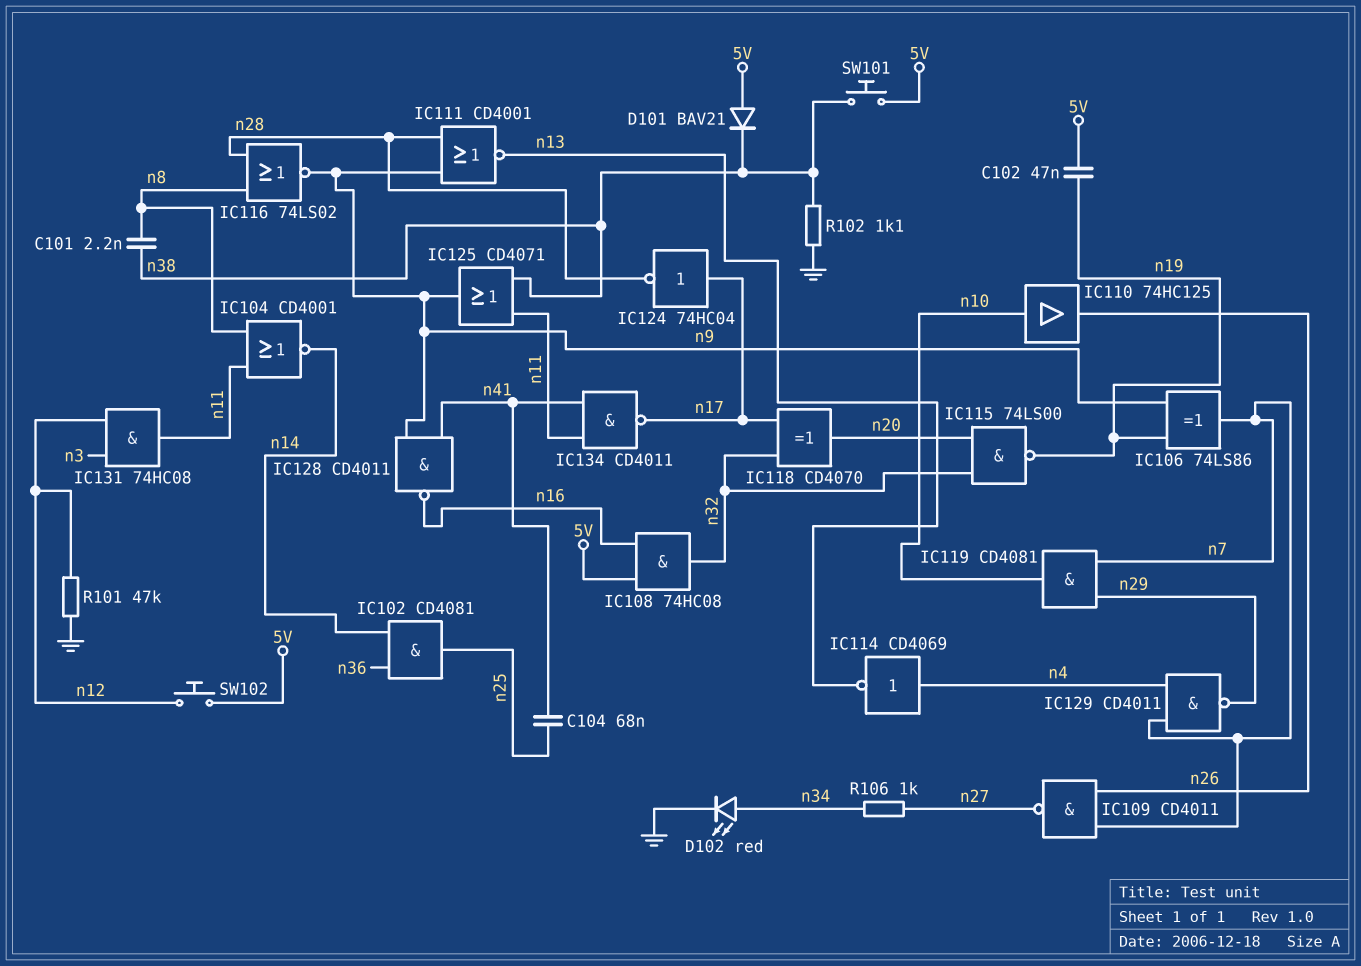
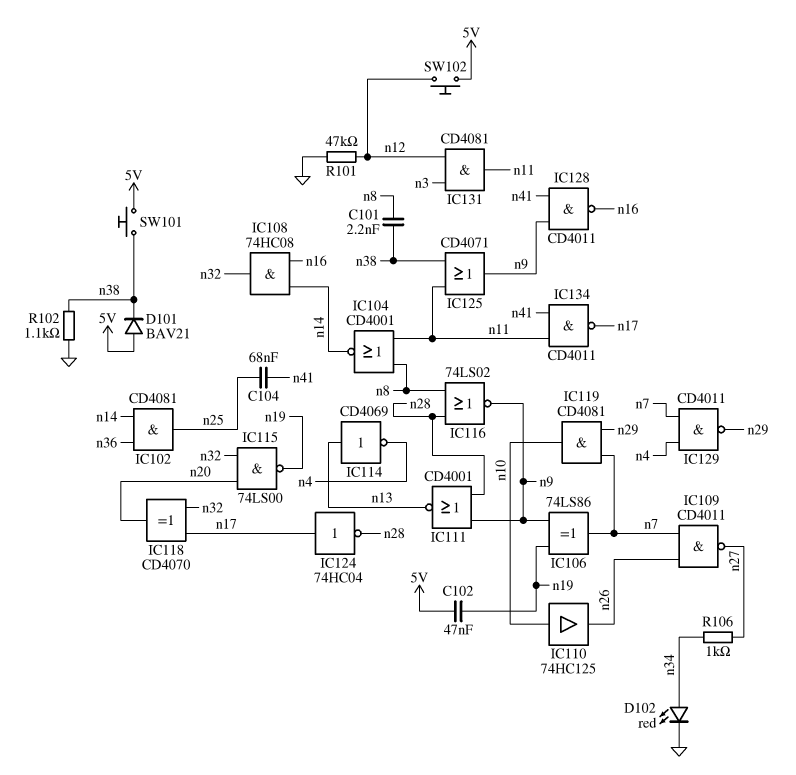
IC108: AND 74HC08 (in 5V, in n16, out n32) -> AND 74HC08 (in n14, in n16, out n32)
IC114: NOT CD4069 (in n4, out n13) -> NOT CD4069 (in n13, out n4)
IC131: AND 74HC08 (in n3, in n12, out n11) -> AND CD4081 (in n3, in n12, out n11)

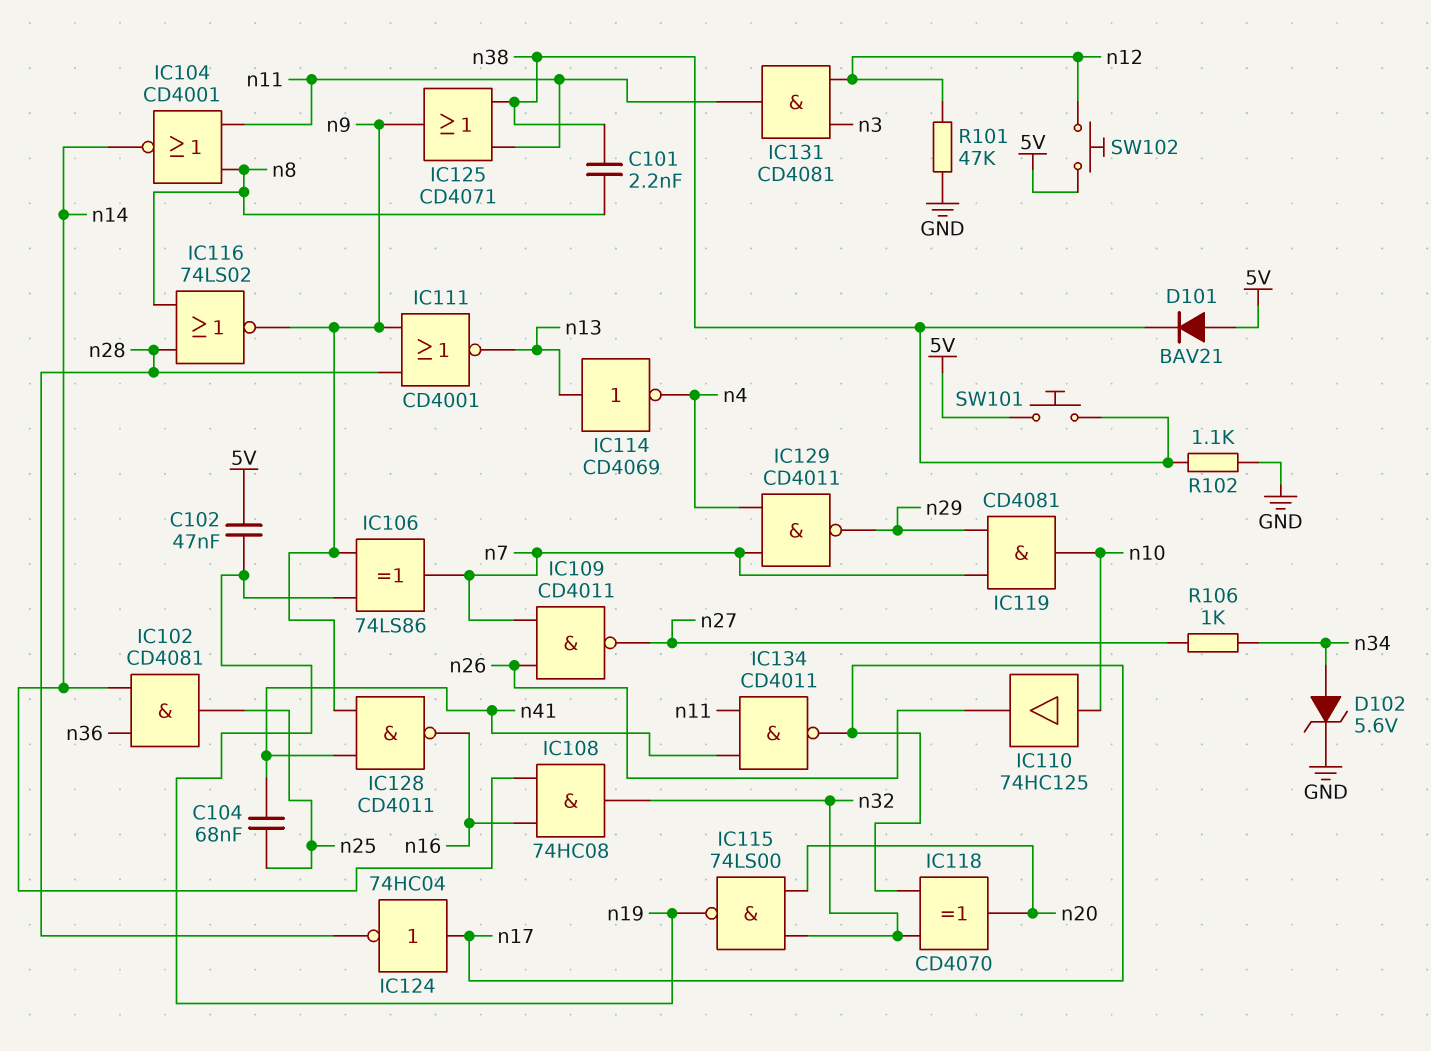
D102: LED red (A n34, K GND) -> zener 5.6V (A n34, K GND)

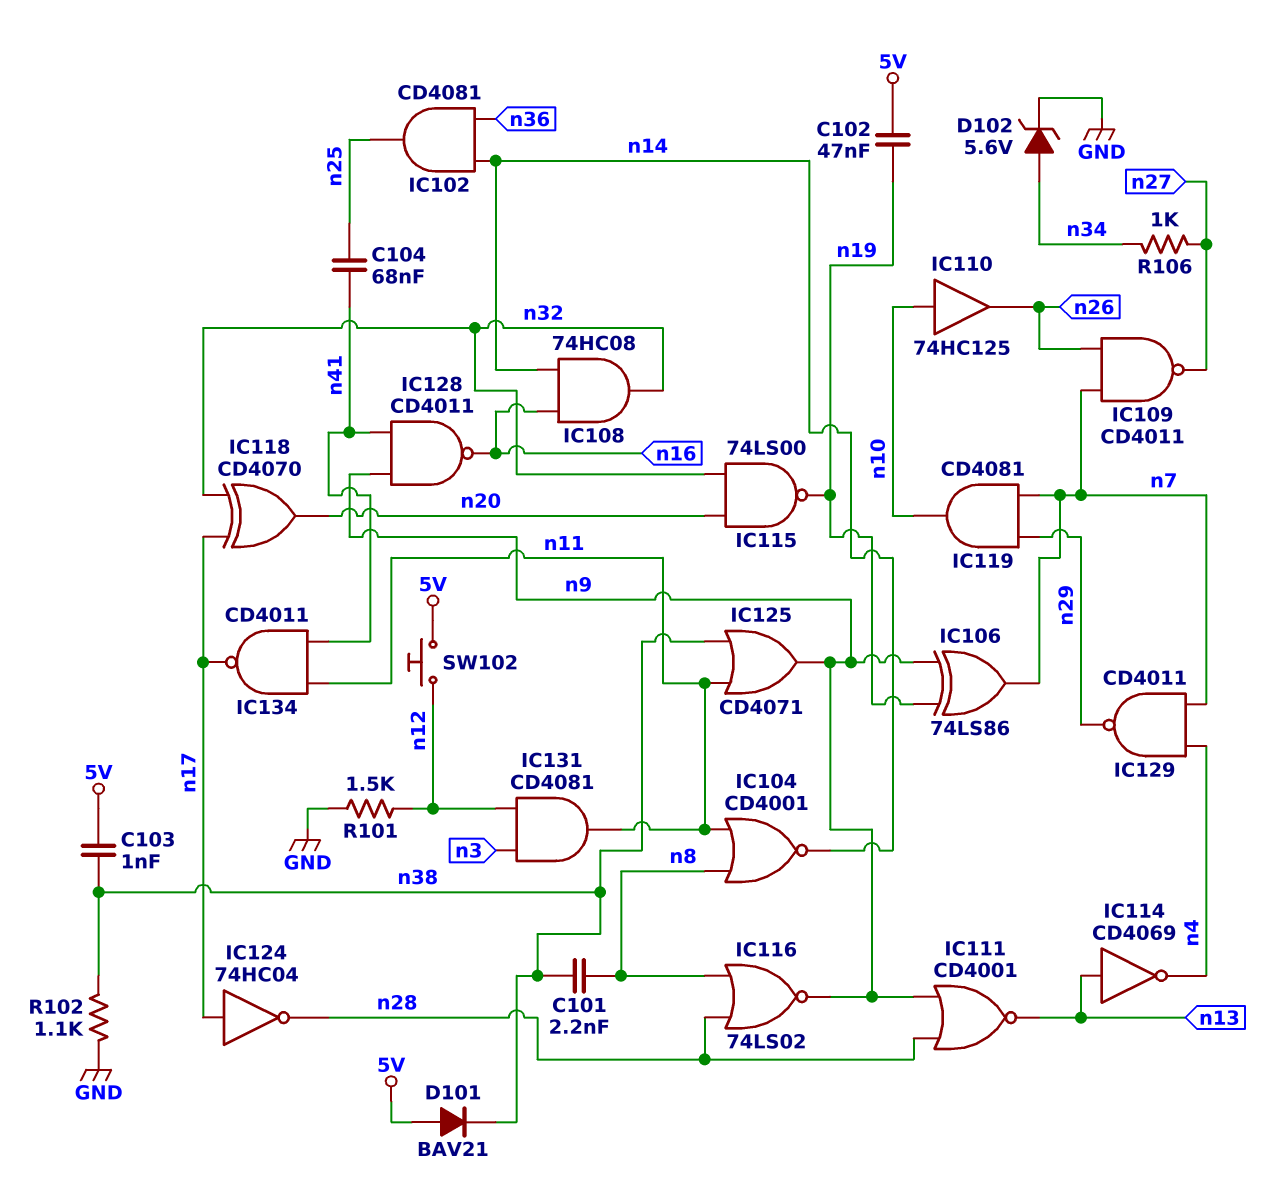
C103: none -> 1nF (5V, n38)
R101: 47k (GND, n12) -> 1.5k (GND, n12)
SW101: button (5V, n38) -> none

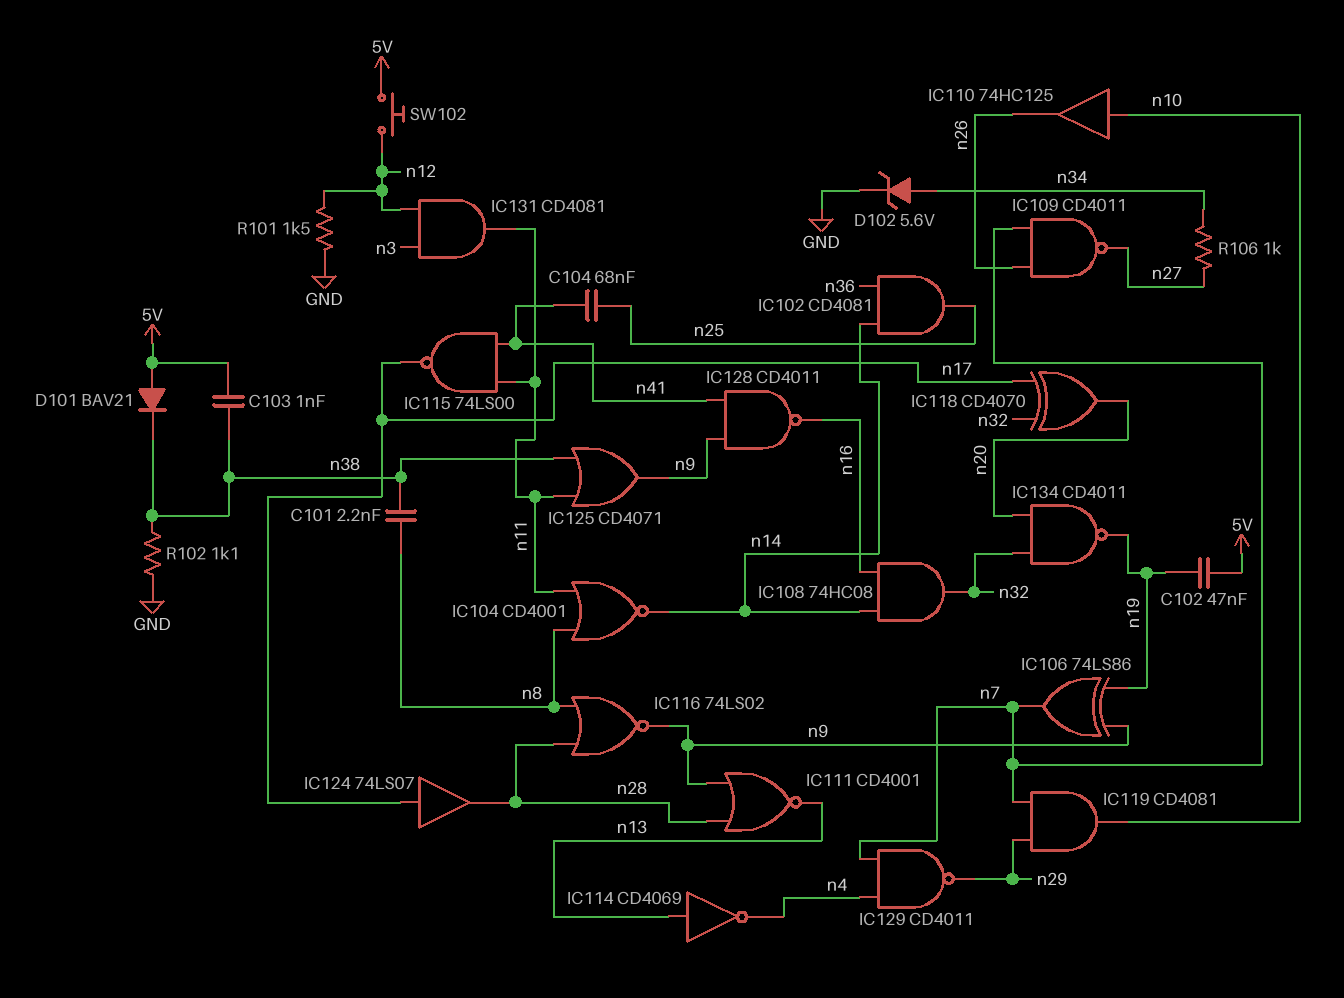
IC115: NAND 74LS00 (in n20, in n32, out n19) -> NAND 74LS00 (in n11, in n41, out n17)
IC124: NOT 74HC04 (in n17, out n28) -> buffer 74LS07 (in n17, out n28)
IC134: NAND CD4011 (in n11, in n41, out n17) -> NAND CD4011 (in n20, in n32, out n19)

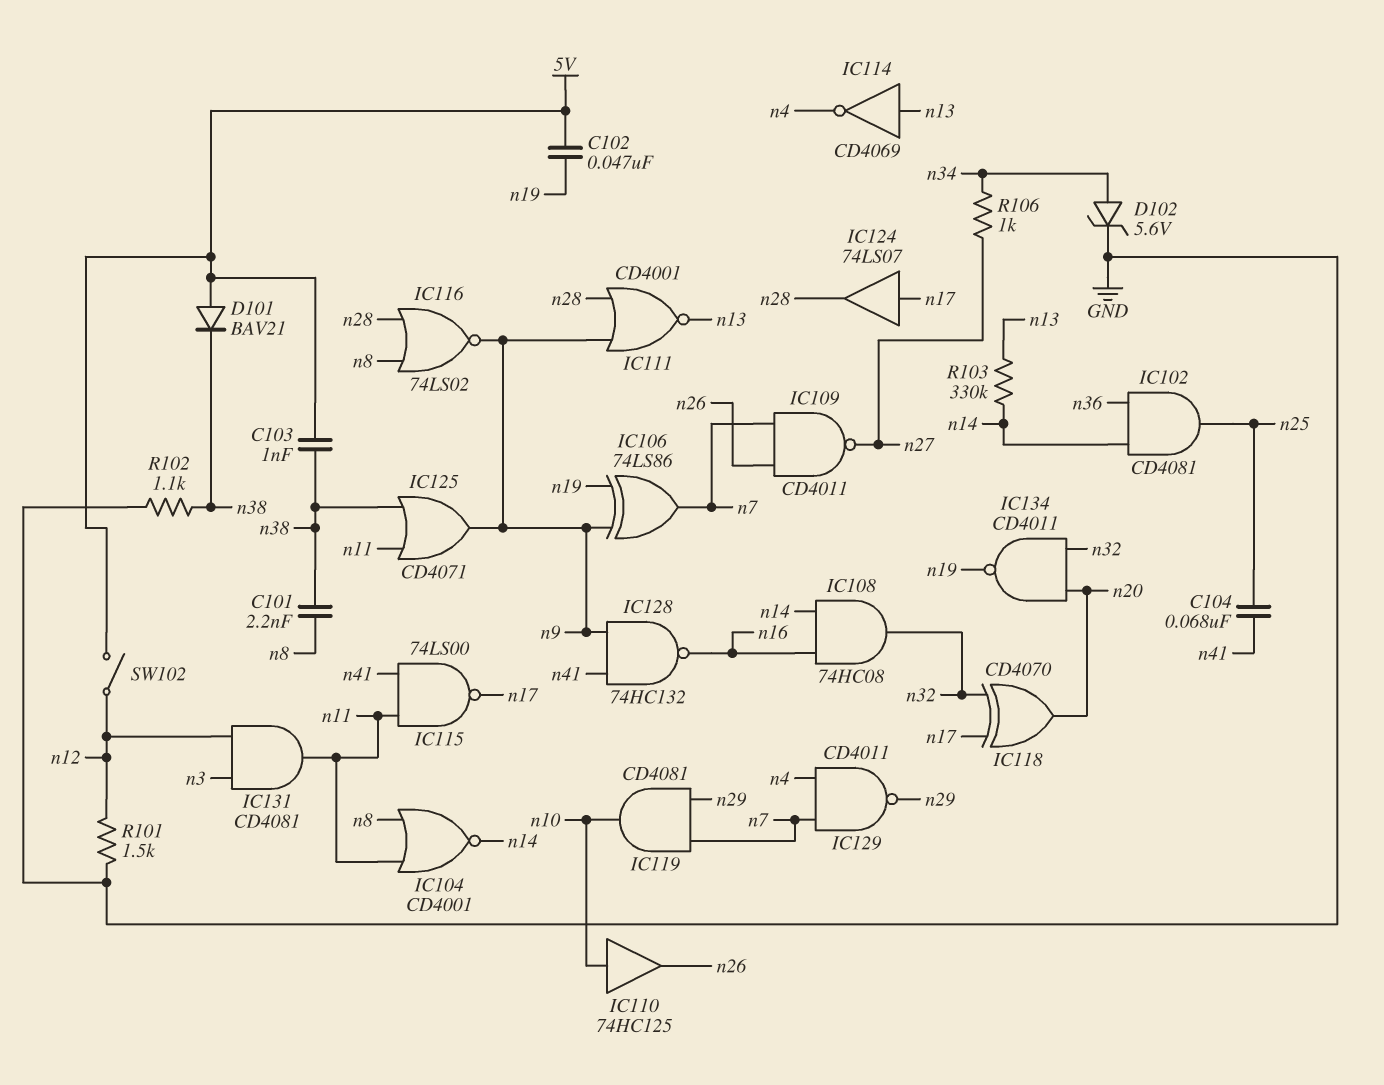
IC128: NAND CD4011 (in n9, in n41, out n16) -> NAND 74HC132 (in n9, in n41, out n16)
R103: none -> 330k (n13, n14)
SW102: button (5V, n12) -> switch (5V, n12)

